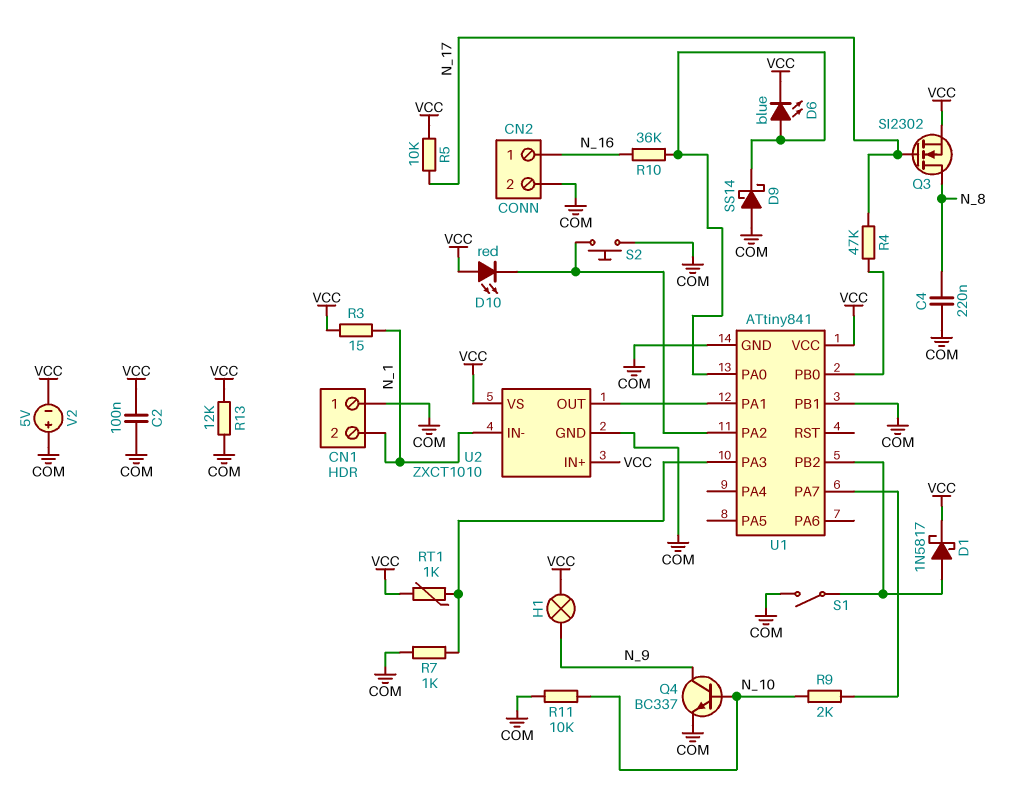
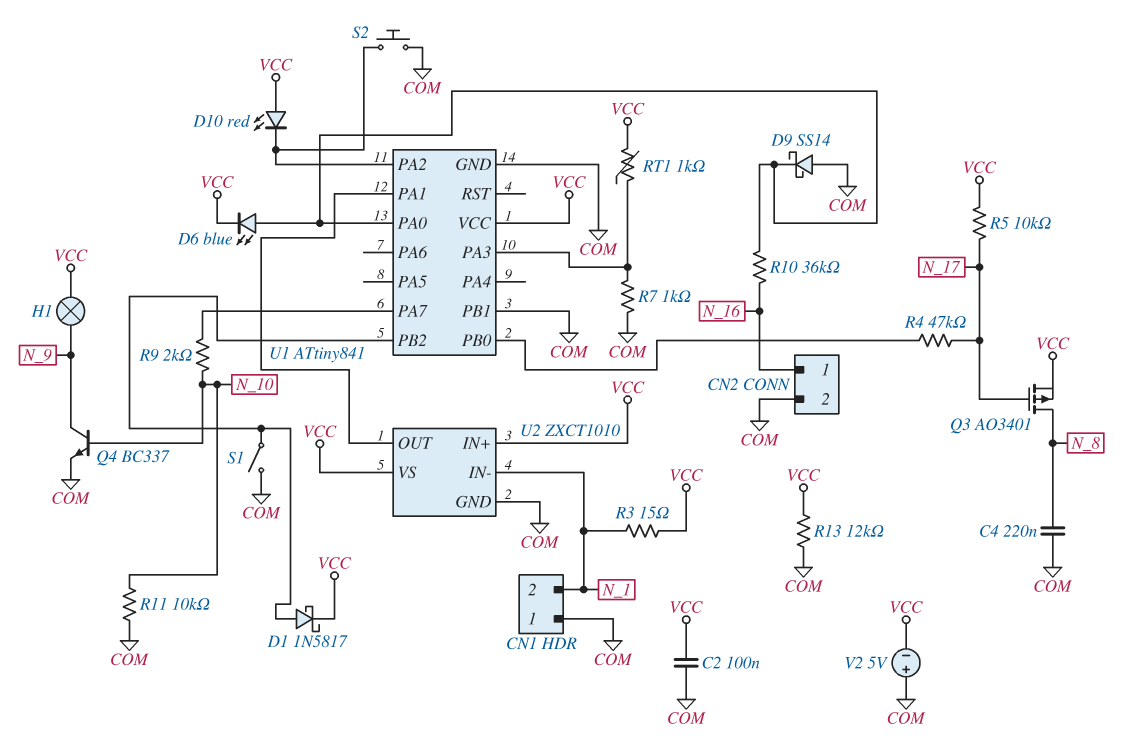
Q3: NMOS SI2302 (G N_17, D N_8, S VCC) -> PMOS AO3401 (G N_17, D N_8, S VCC)

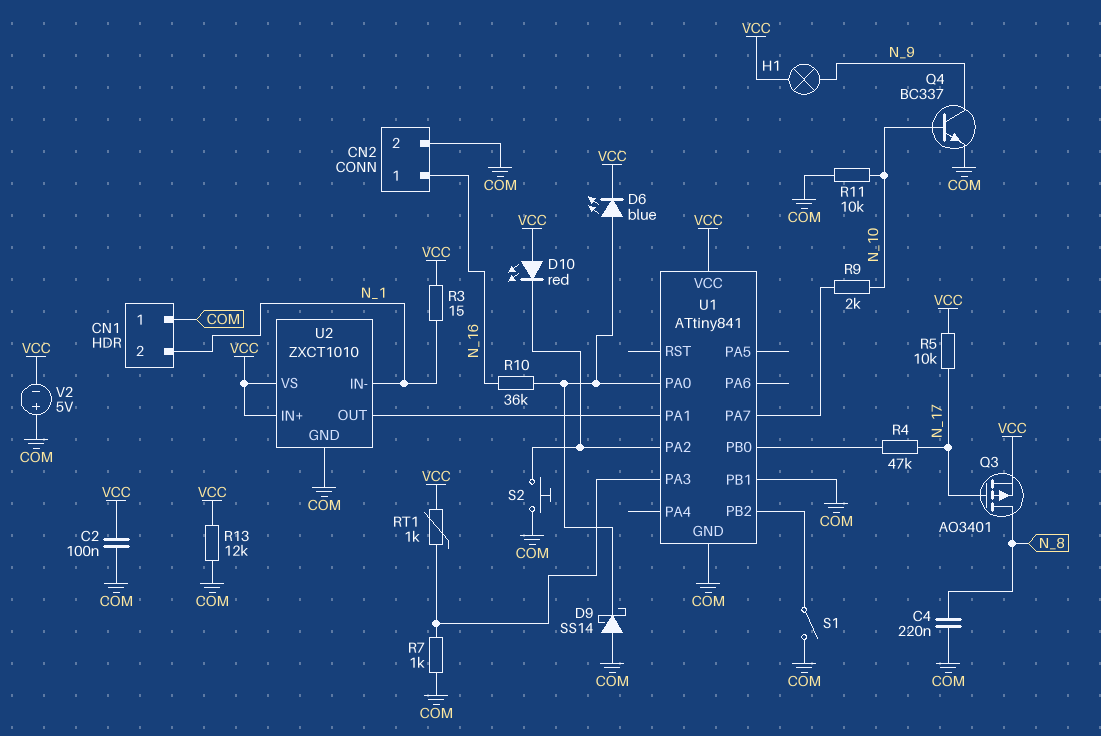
D1: schottky 1N5817 (A U1/PB2, K VCC) -> none

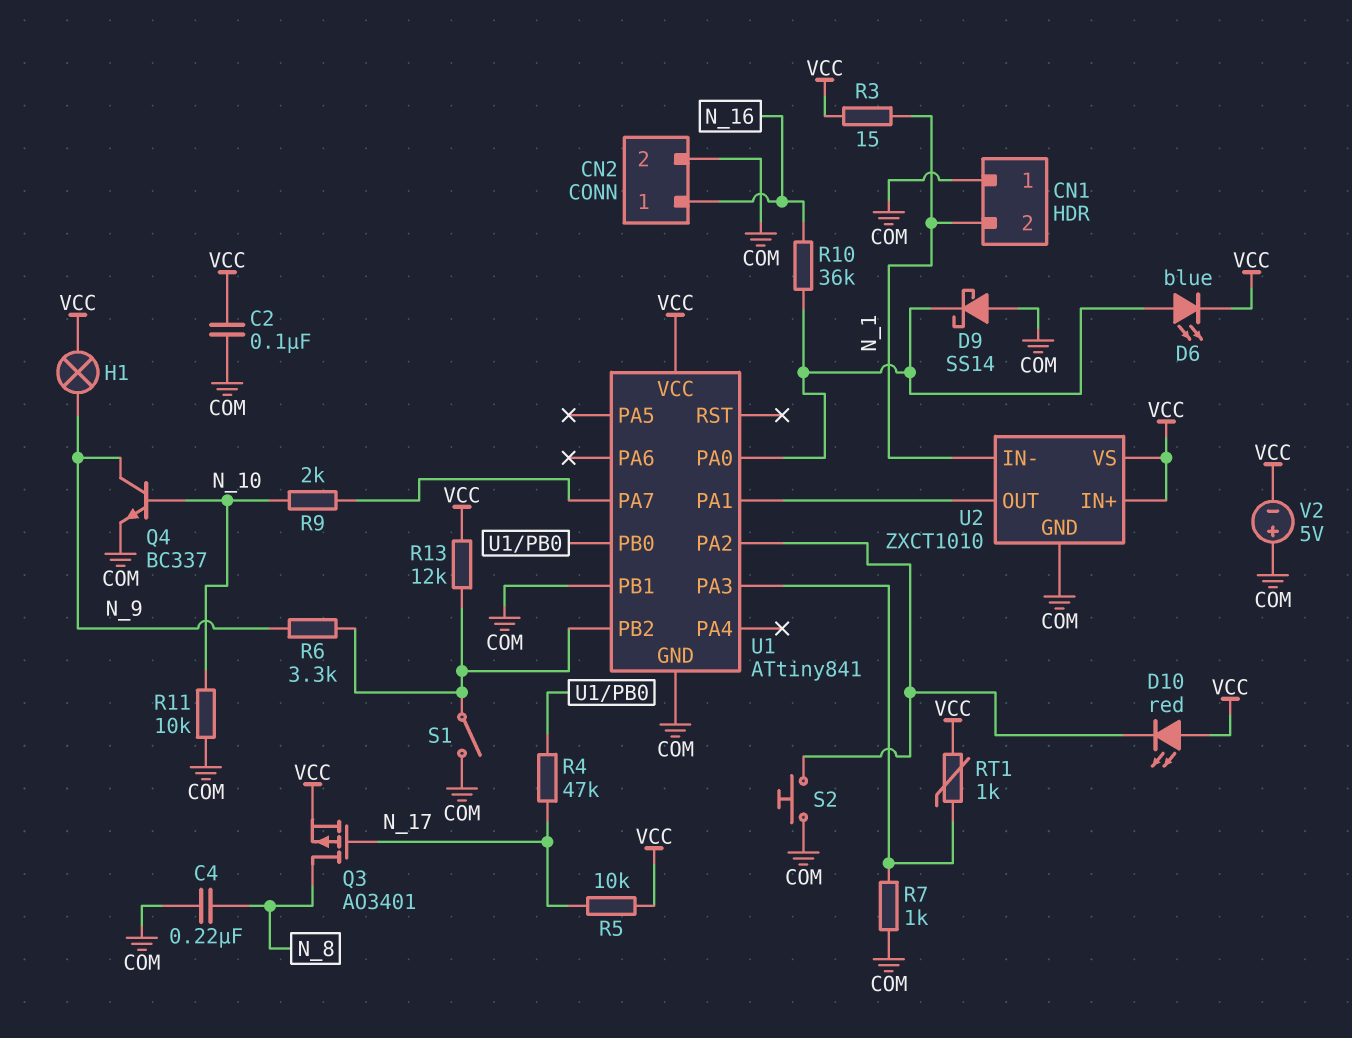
R6: none -> 3.3k (N_9, U1/PB2)
R13: 12k (COM, VCC) -> 12k (U1/PB2, VCC)

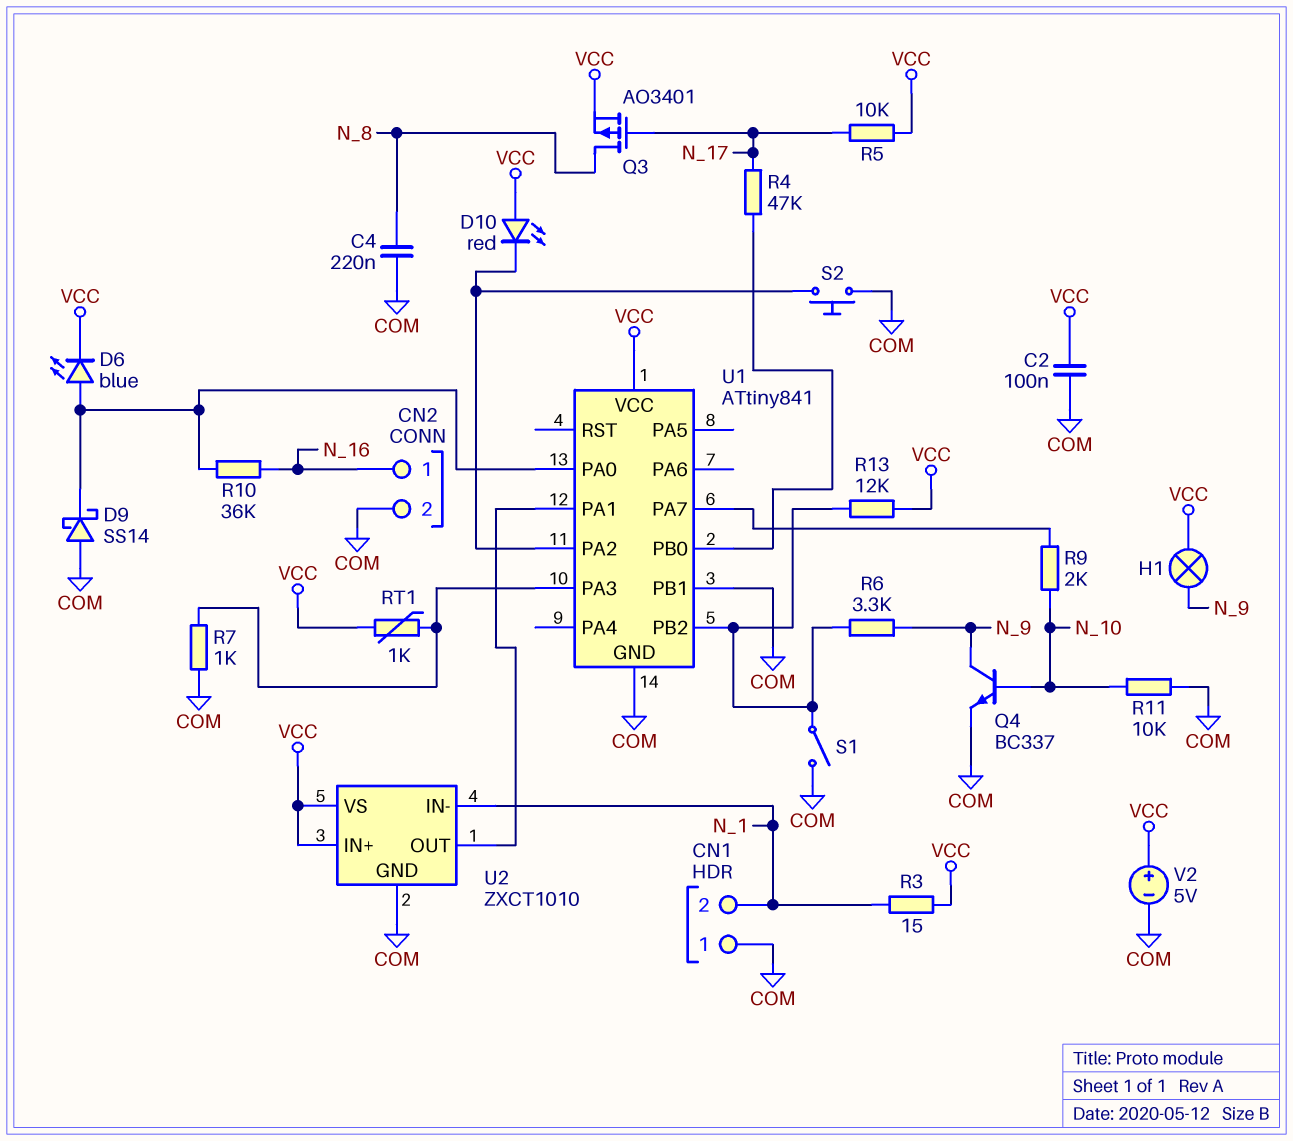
V2: 5V (plus COM, minus VCC) -> 5V (plus VCC, minus COM)

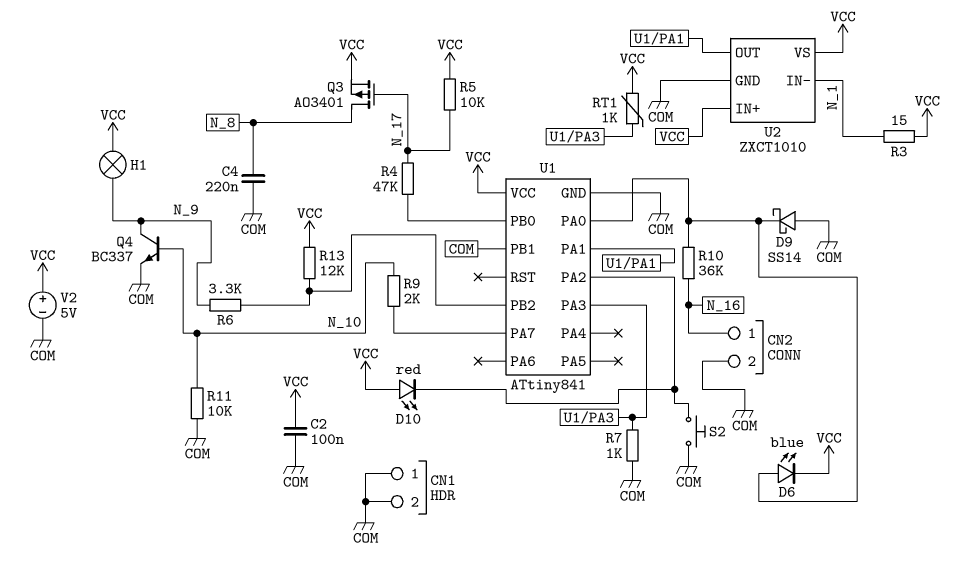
CN1 pin 2: N_1 -> COM
S1: switch (COM, U1/PB2) -> none

